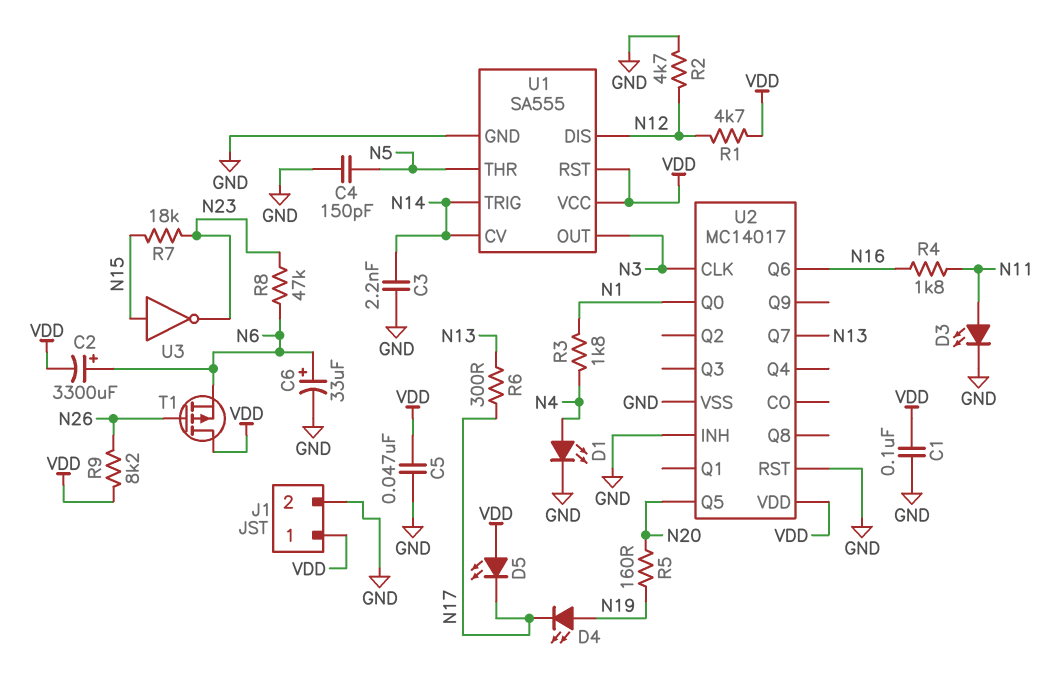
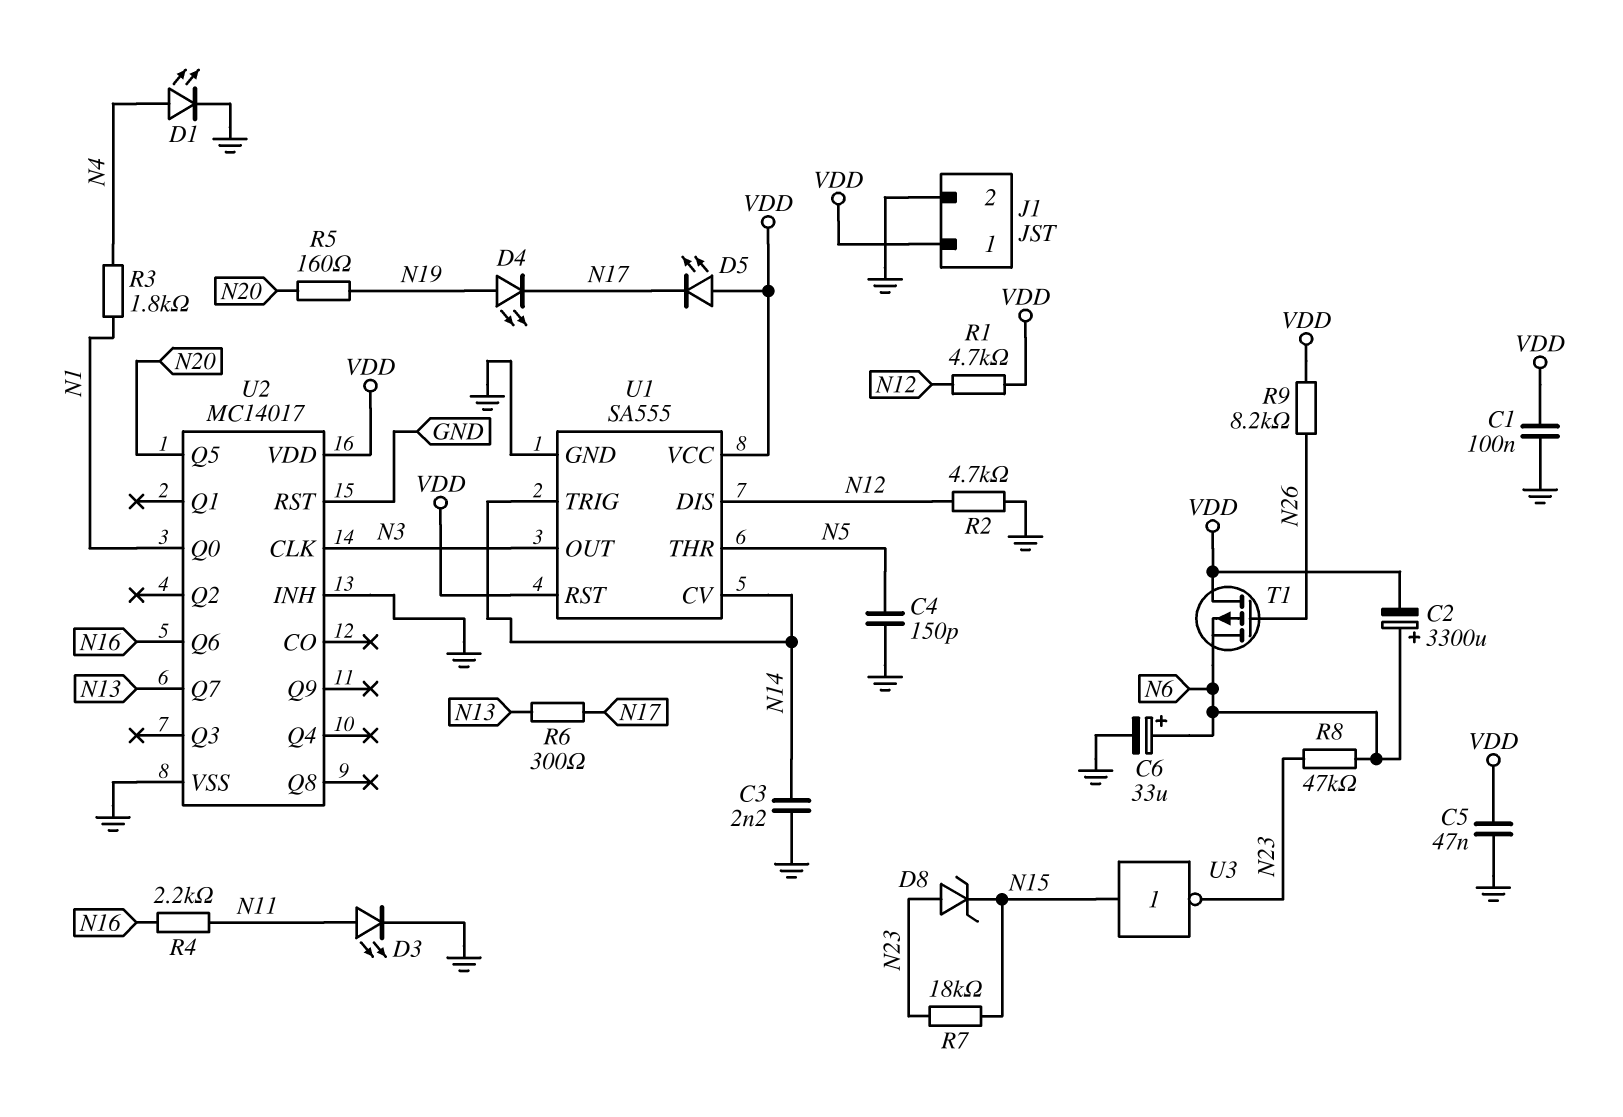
D8: none -> zener (A N23, K N15)
R4: 1.8k (N11, N16) -> 2.2k (N11, N16)

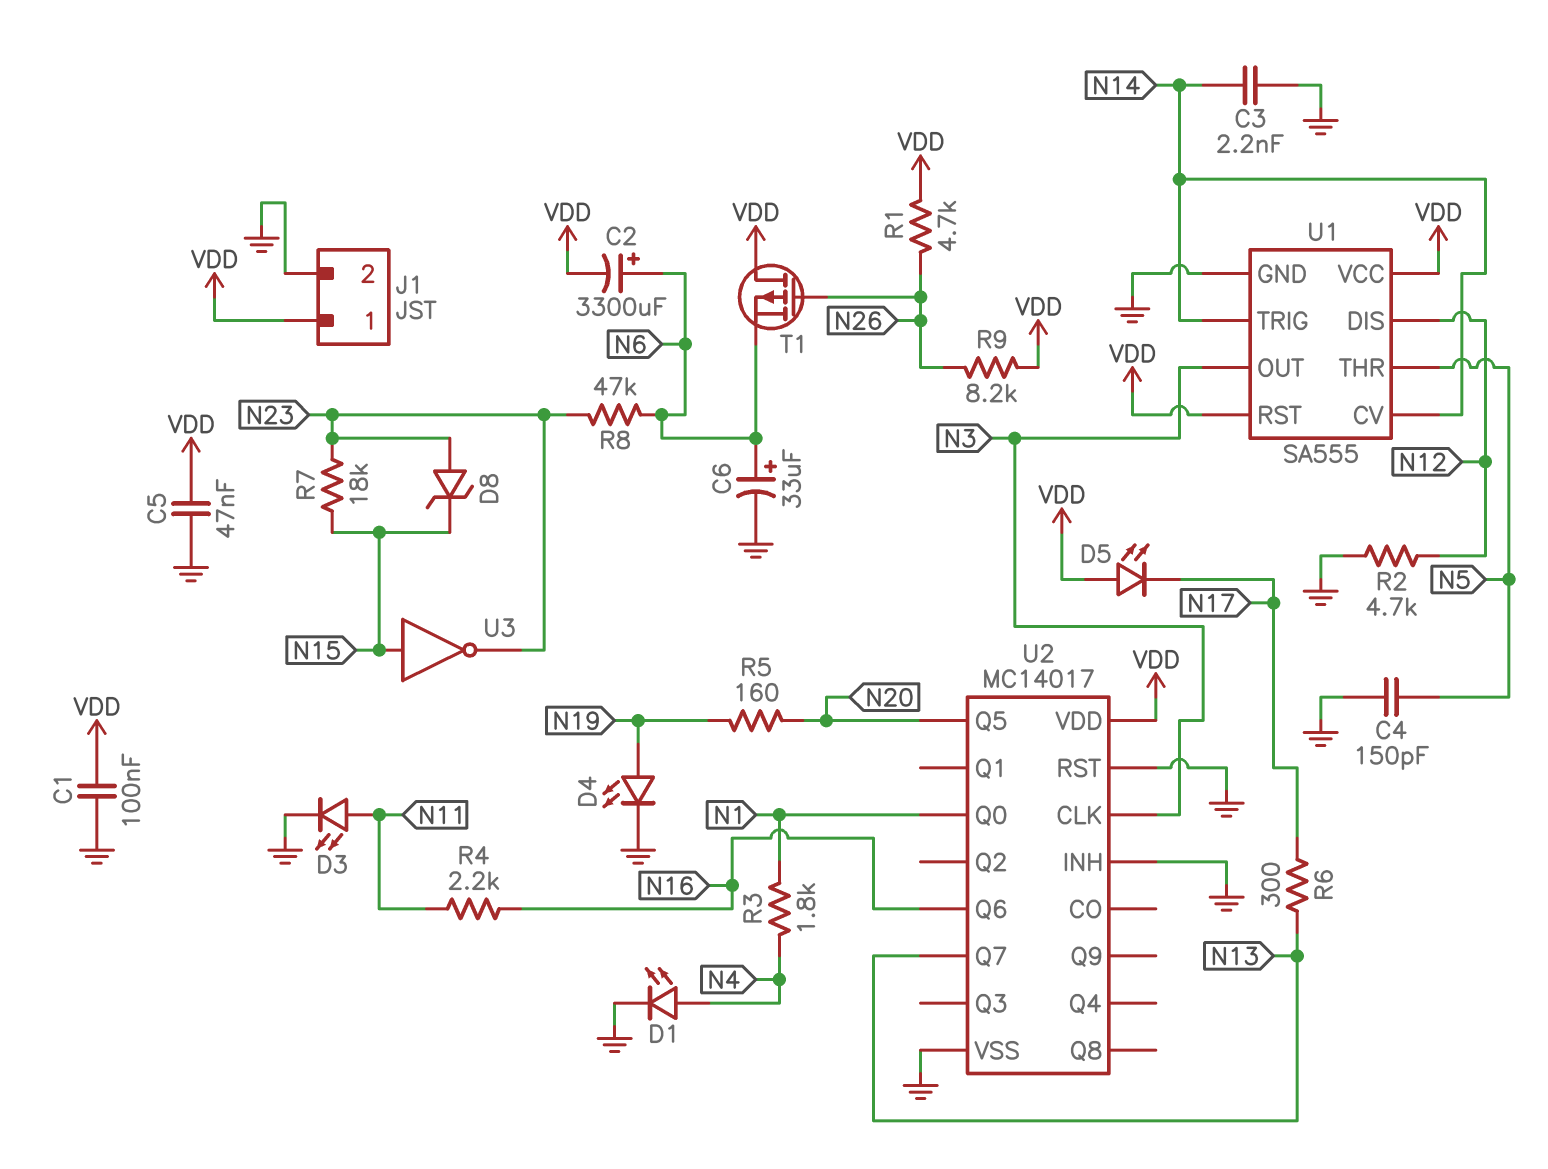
D4: LED (A N19, K N17) -> LED (A N19, K GND)
R1: 4.7k (N12, VDD) -> 4.7k (N26, VDD)

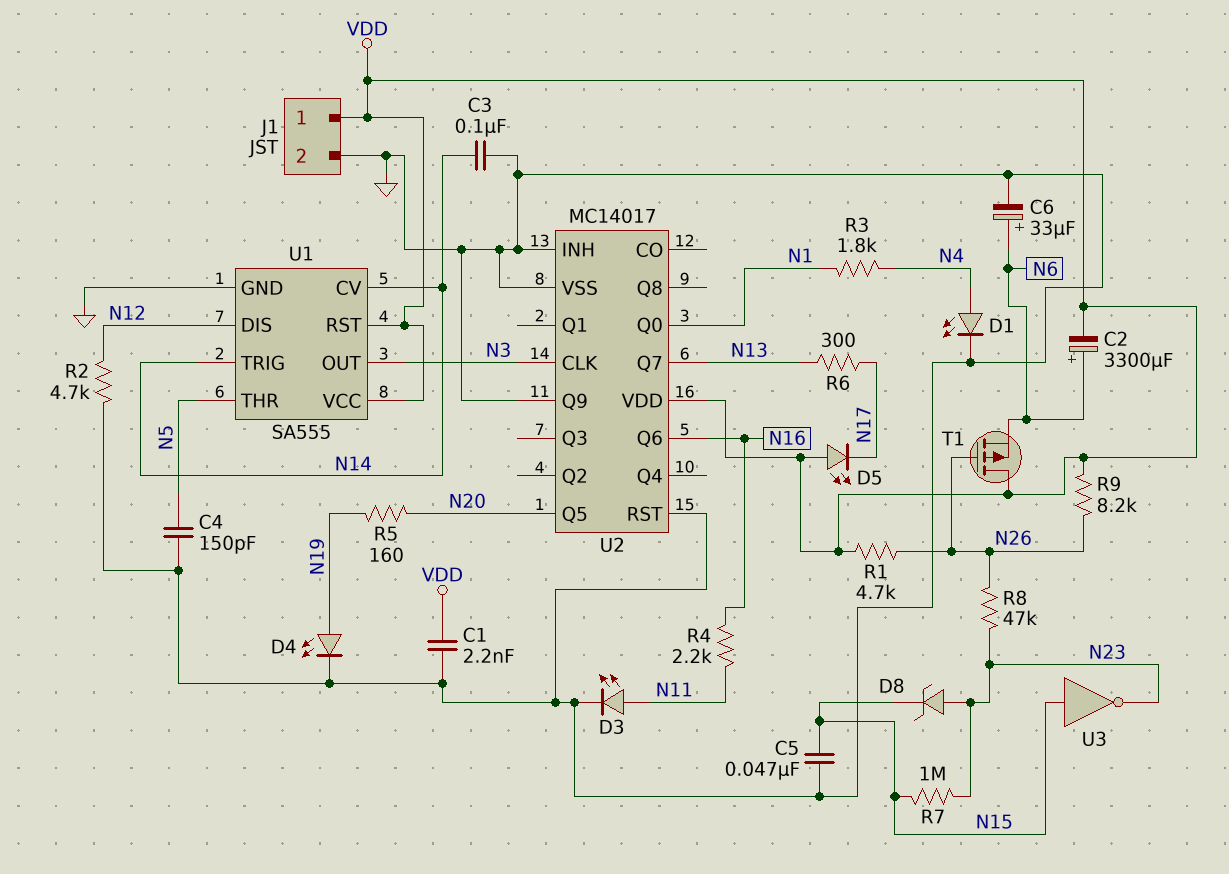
C1: 100nF (GND, VDD) -> 2.2nF (GND, VDD)
C3: 2.2nF (GND, N14) -> 100nF (GND, N14)
C5: 47nF (GND, VDD) -> 47nF (GND, N15)
R7: 18k (N15, N23) -> 1M (N15, N23)
R8: 47k (N6, N23) -> 47k (N23, N26)
U2 pin Q9: none -> GND

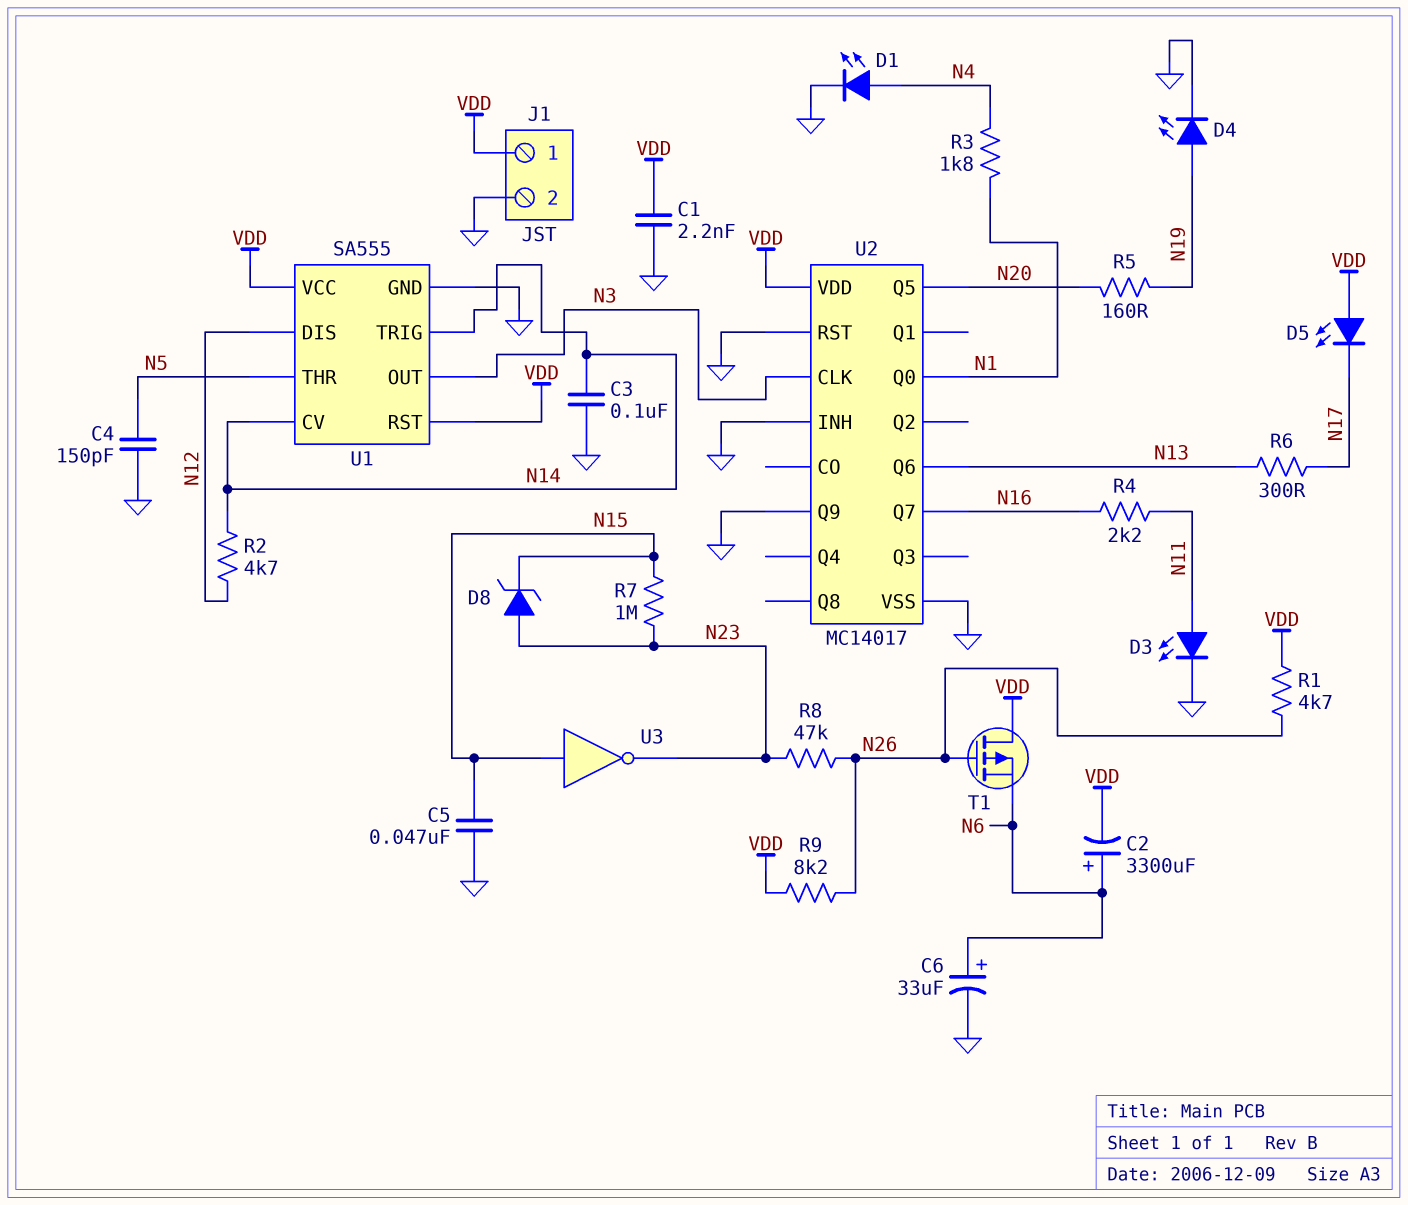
R2: 4.7k (GND, N12) -> 4.7k (N12, N14)
U2 pin Q6: N16 -> N13
U2 pin Q7: N13 -> N16

